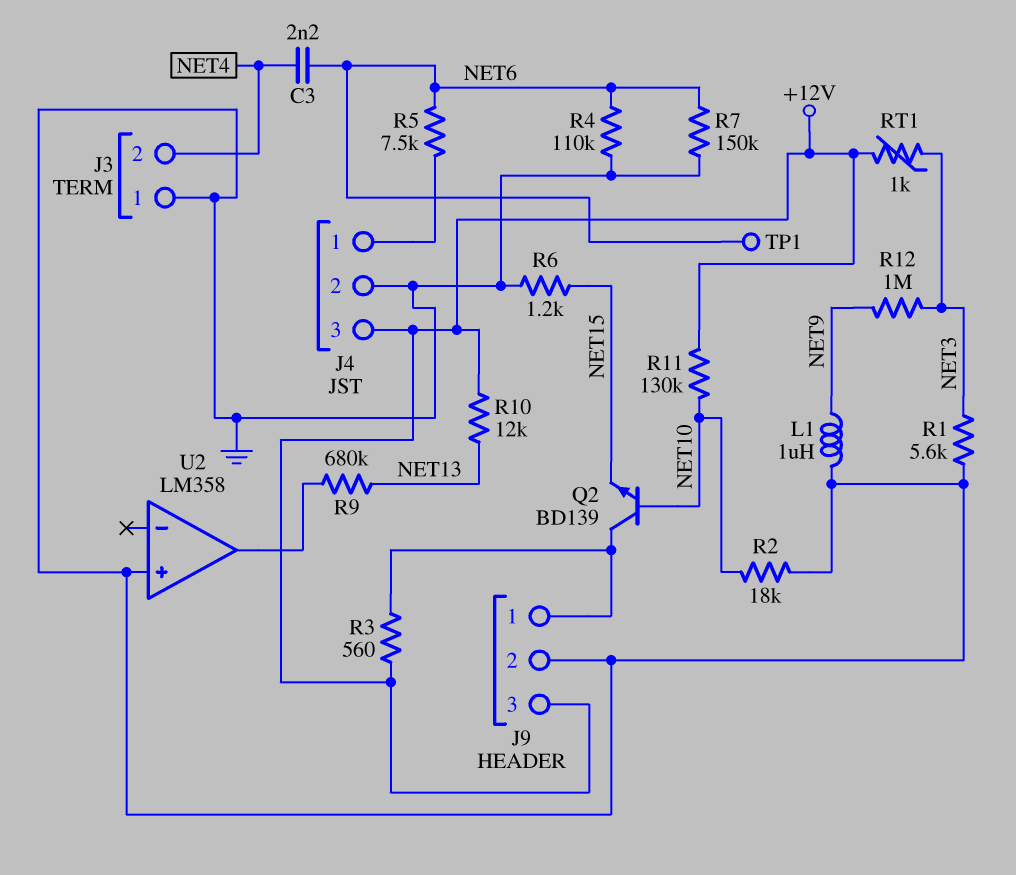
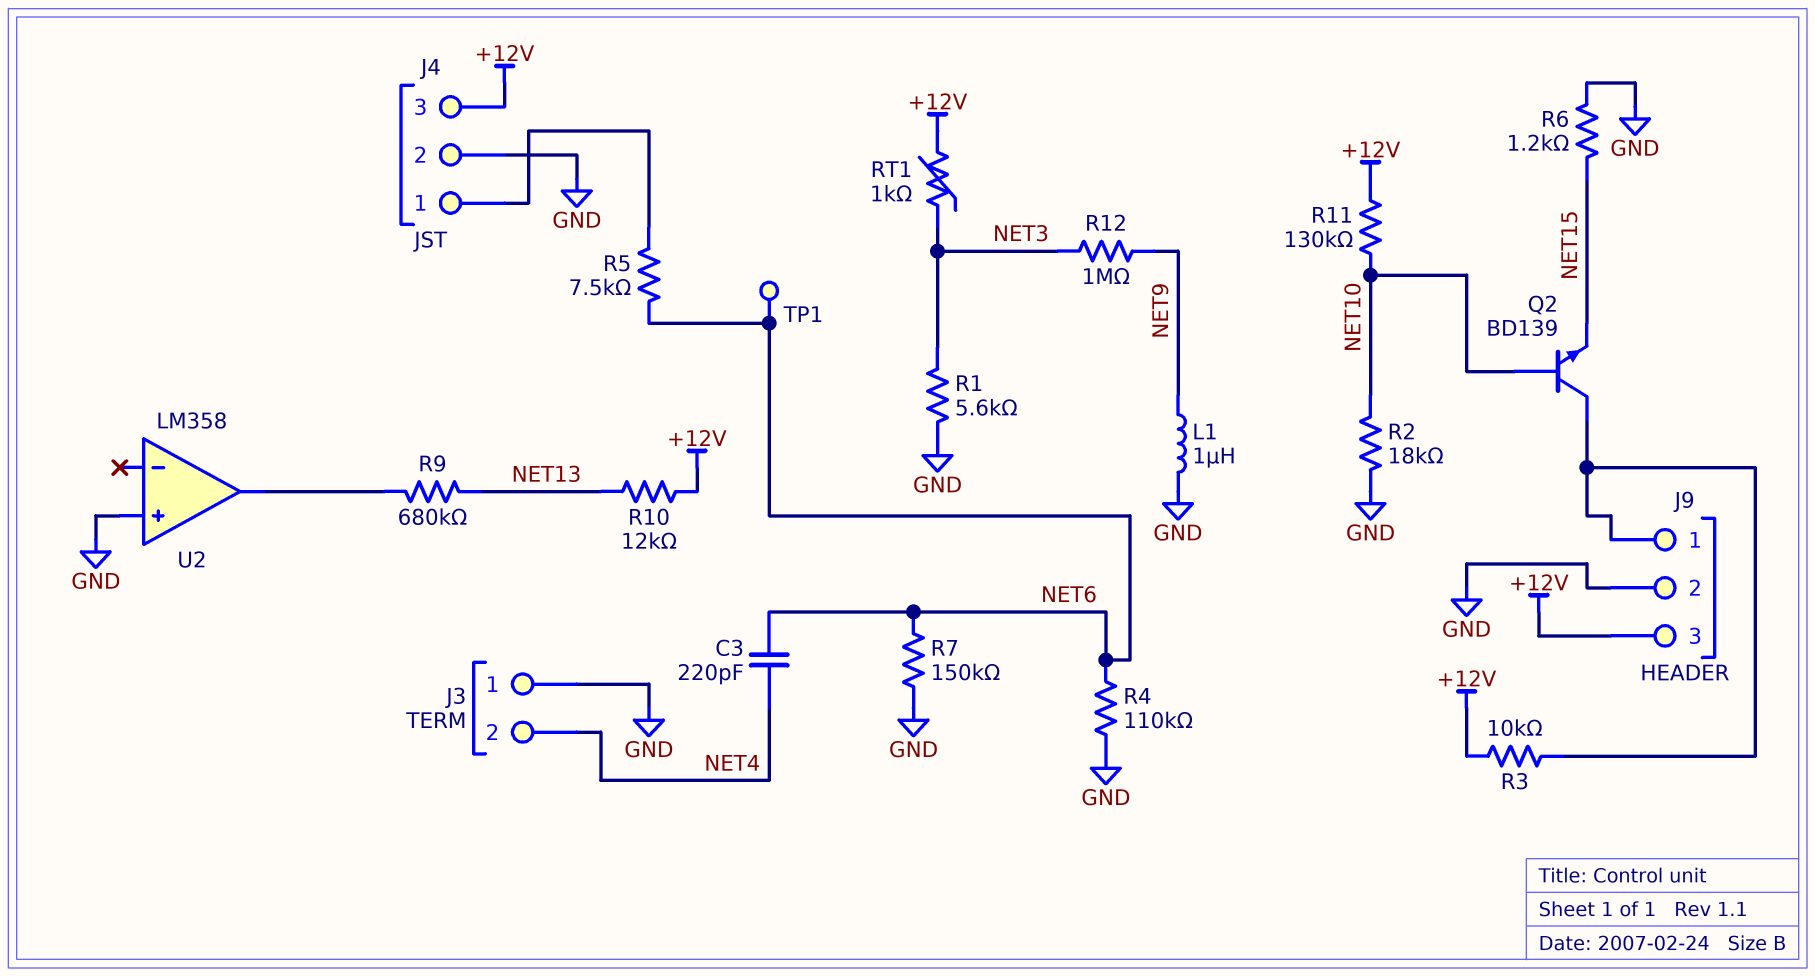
C3: 2.2nF (NET4, NET6) -> 220pF (NET4, NET6)
R3: 560 (+12V, J9/1) -> 10k (+12V, J9/1)

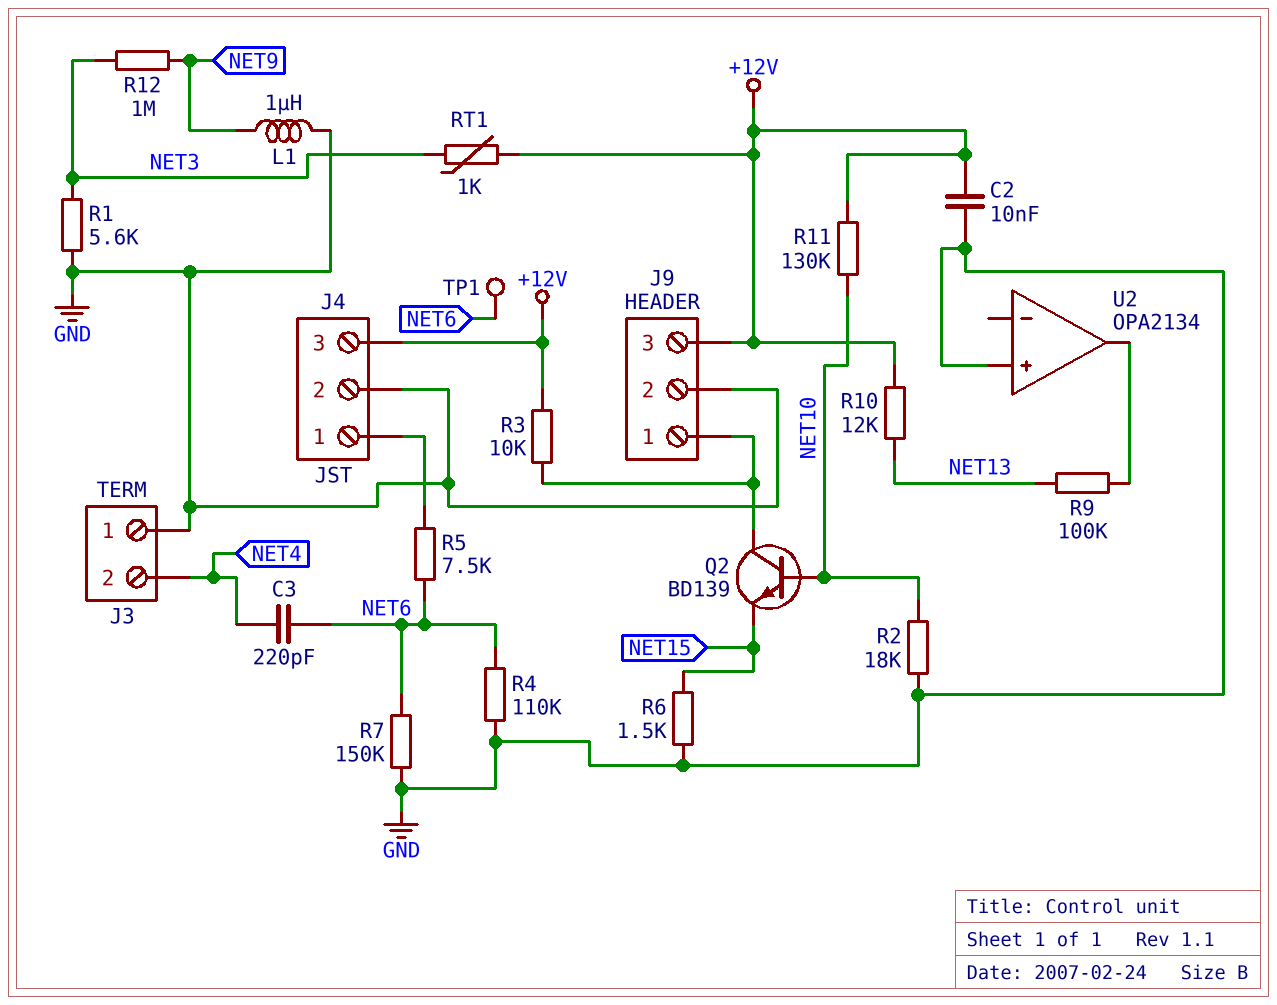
C2: none -> 10nF (+12V, GND)
R6: 1.2k (GND, NET15) -> 1.5k (GND, NET15)
R9: 680k (NET13, U2/out) -> 100k (NET13, U2/out)
U2: LM358 -> OPA2134

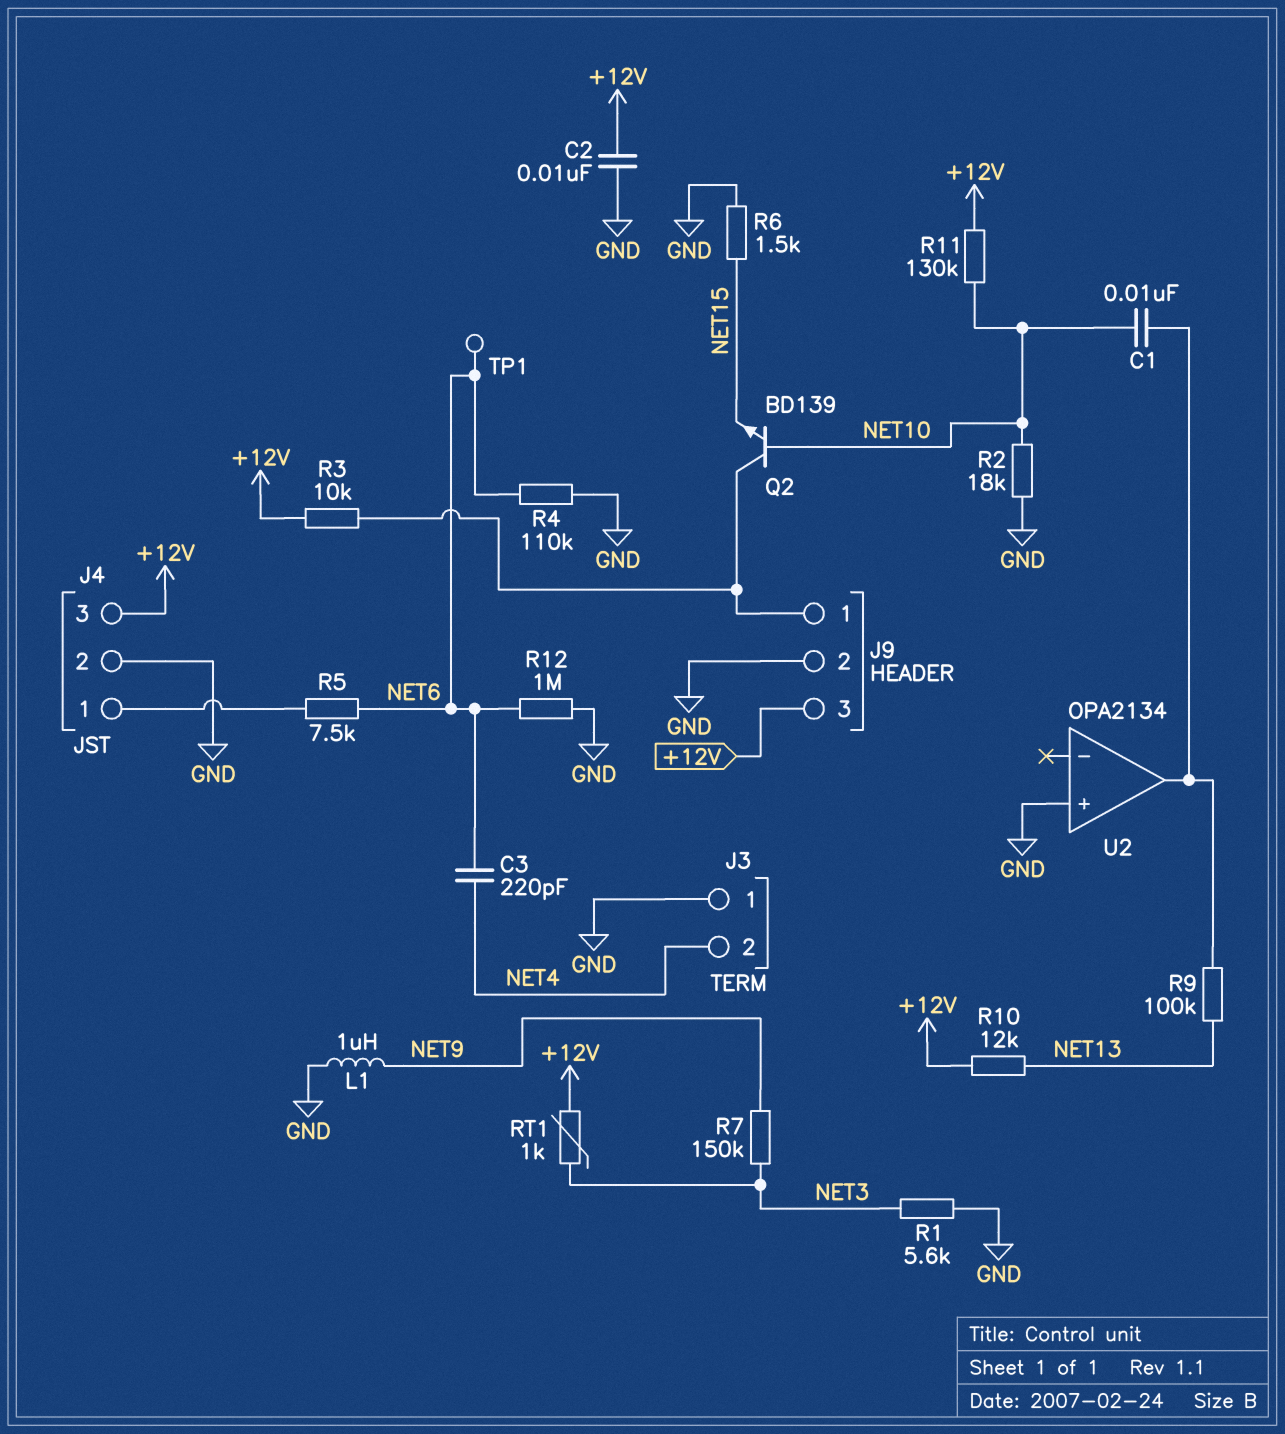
C1: none -> 10nF (NET10, U2/out)
R7: 150k (GND, NET6) -> 150k (NET3, NET9)
R12: 1M (NET3, NET9) -> 1M (GND, NET6)

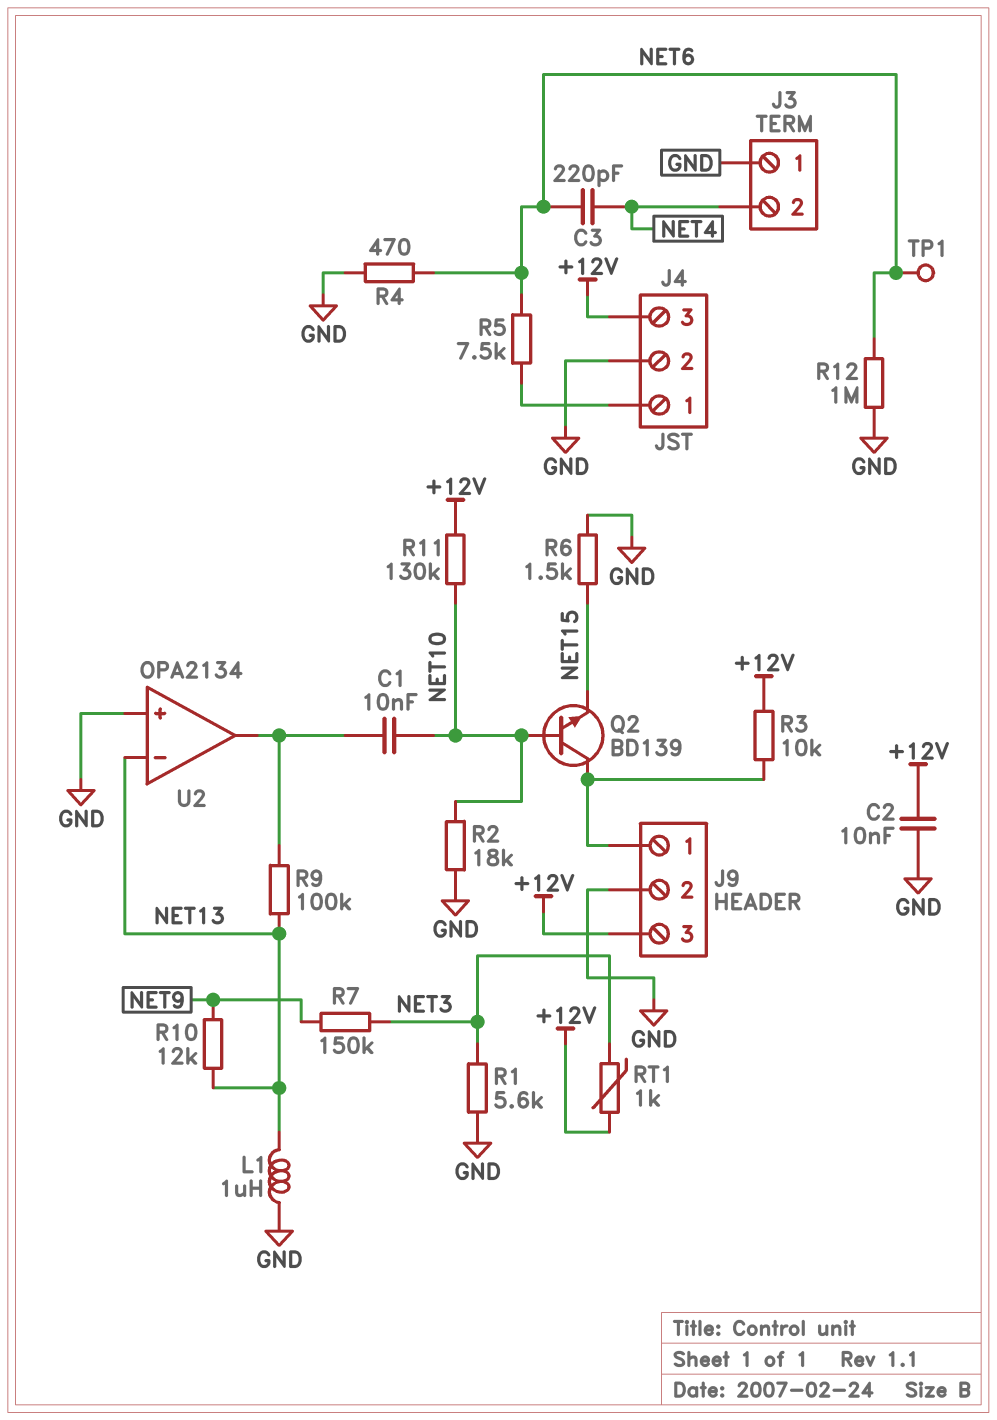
L1: 1uH (GND, NET9) -> 1uH (GND, NET13)
R4: 110k (GND, NET6) -> 470 (GND, NET6)
R10: 12k (+12V, NET13) -> 12k (NET9, NET13)
U2 pin in-: none -> NET13

